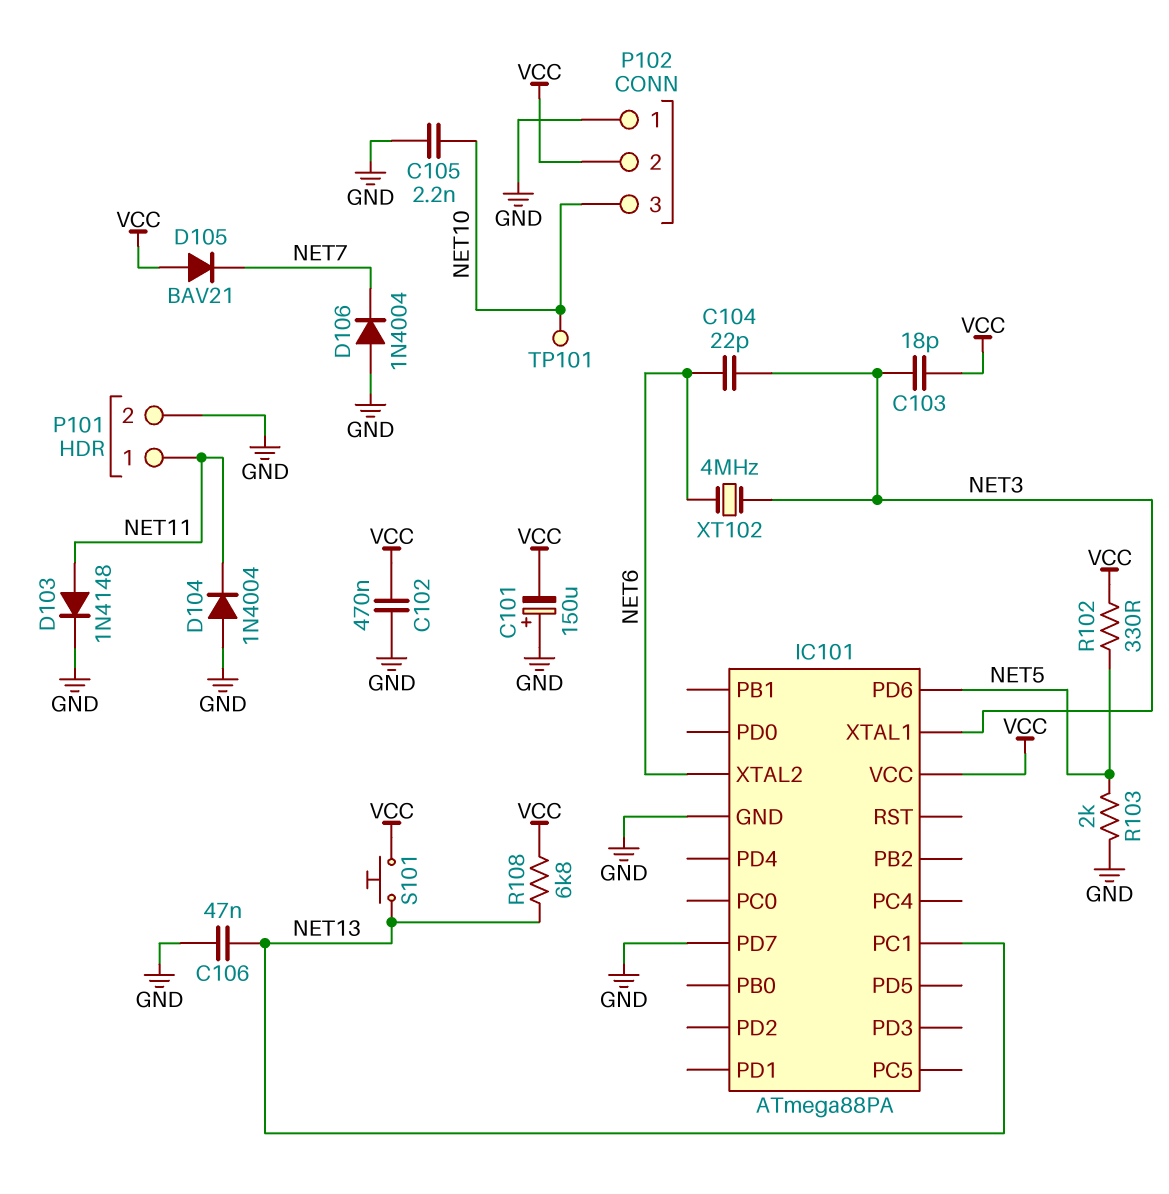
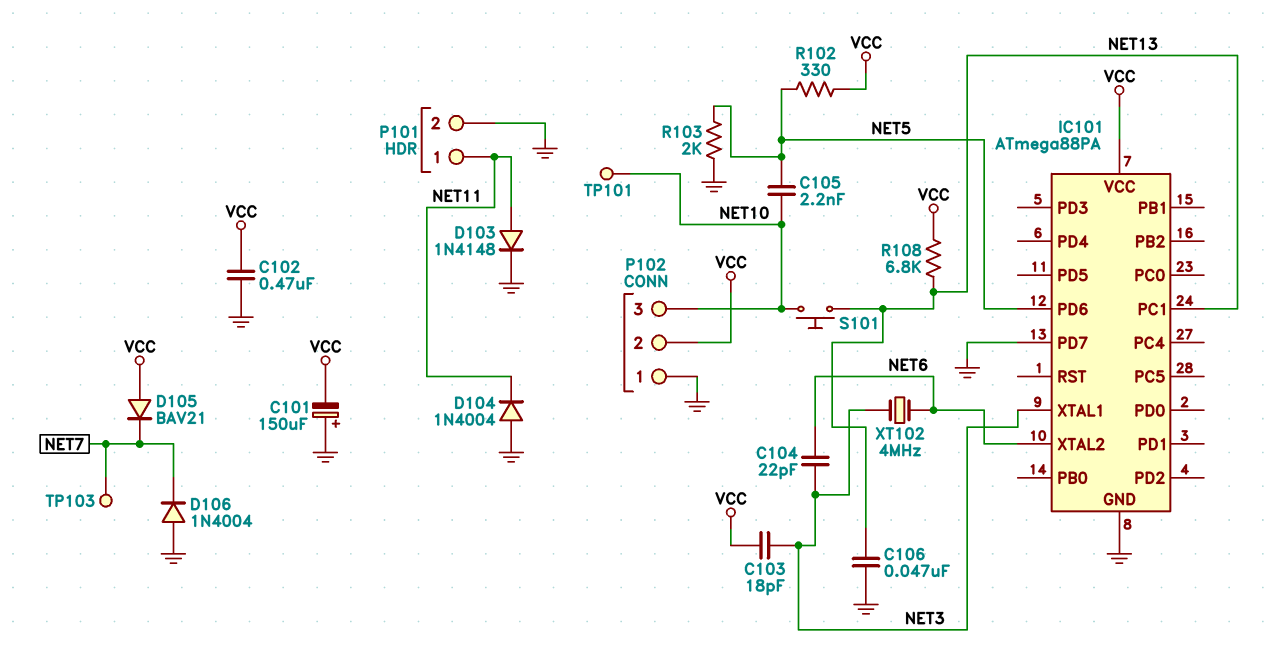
C105: 2.2nF (GND, NET10) -> 2.2nF (NET5, NET10)
S101: button (NET13, VCC) -> button (NET10, NET13)
TP103: none -> test point (NET7)

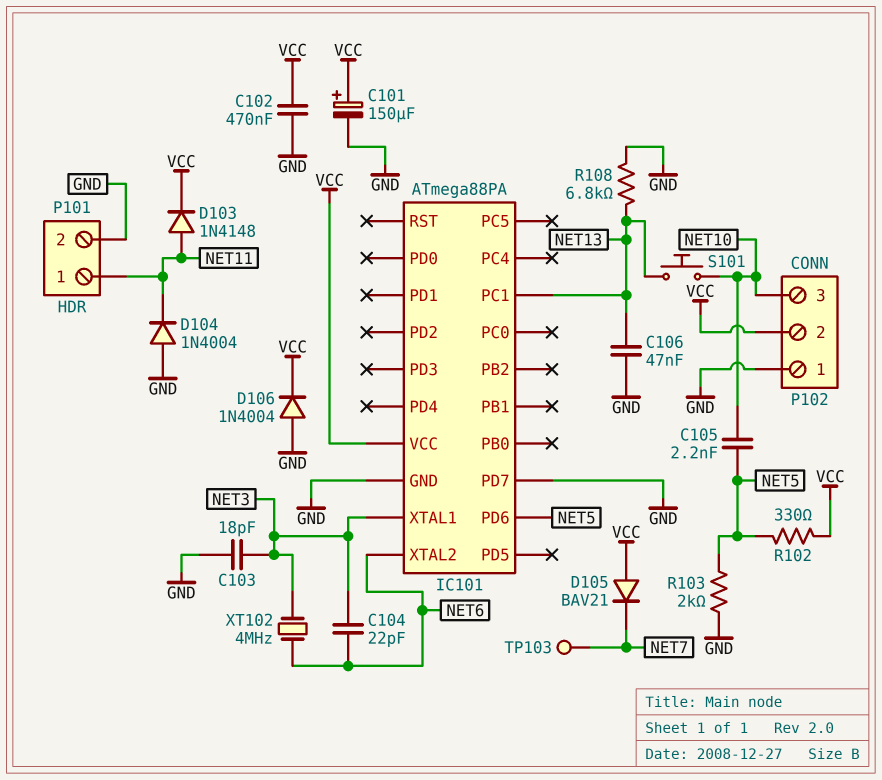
C101: 150uF (plus GND, minus VCC) -> 150uF (plus VCC, minus GND)
C103: 18pF (NET3, VCC) -> 18pF (GND, NET3)
D103: diode 1N4148 (A NET11, K GND) -> diode 1N4148 (A NET11, K VCC)
D106: diode 1N4004 (A GND, K NET7) -> diode 1N4004 (A GND, K VCC)
R108: 6.8k (NET13, VCC) -> 6.8k (GND, NET13)
TP101: test point (NET10) -> none

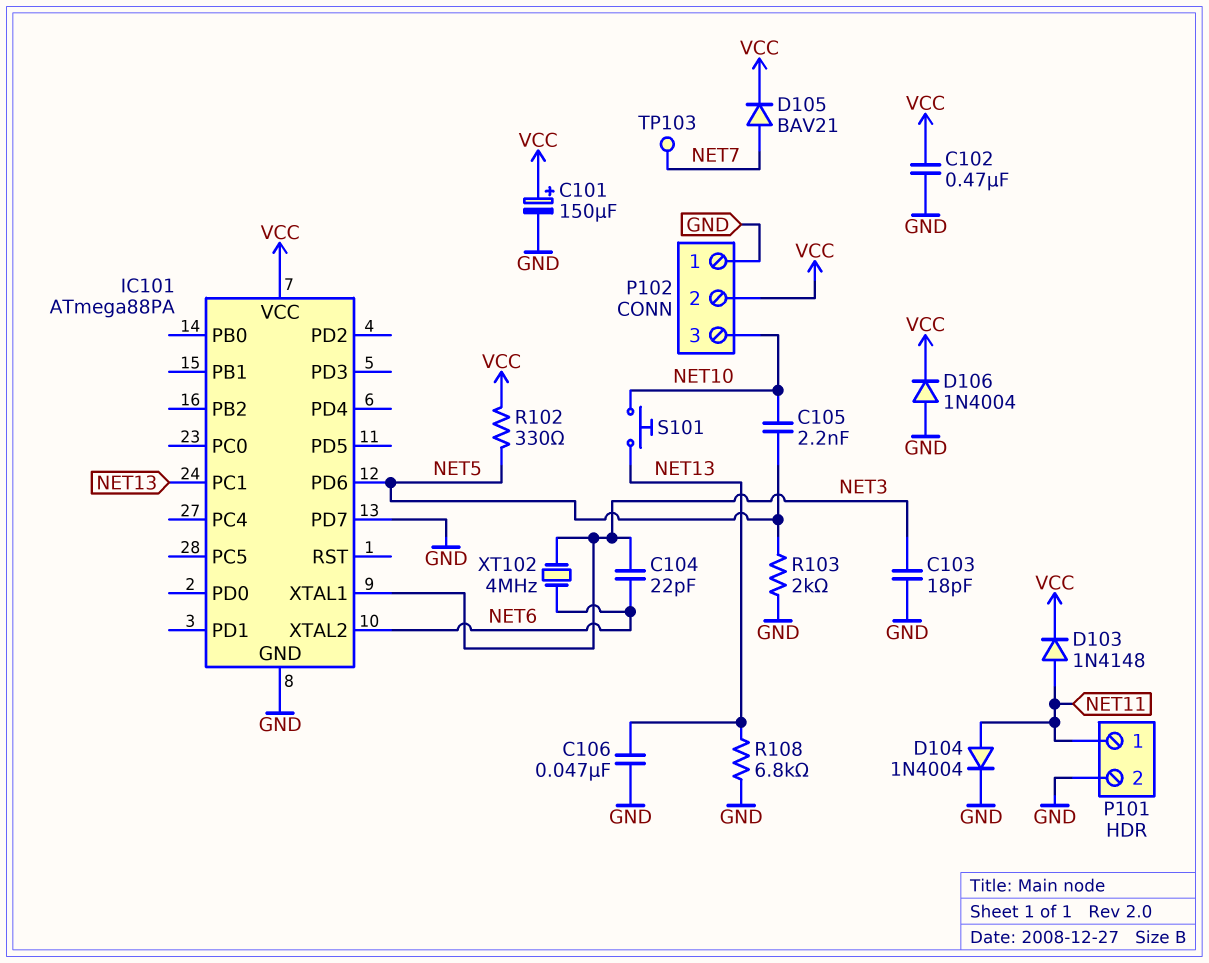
D104: diode 1N4004 (A GND, K NET11) -> diode 1N4004 (A NET11, K GND)
D105: diode BAV21 (A VCC, K NET7) -> diode BAV21 (A NET7, K VCC)

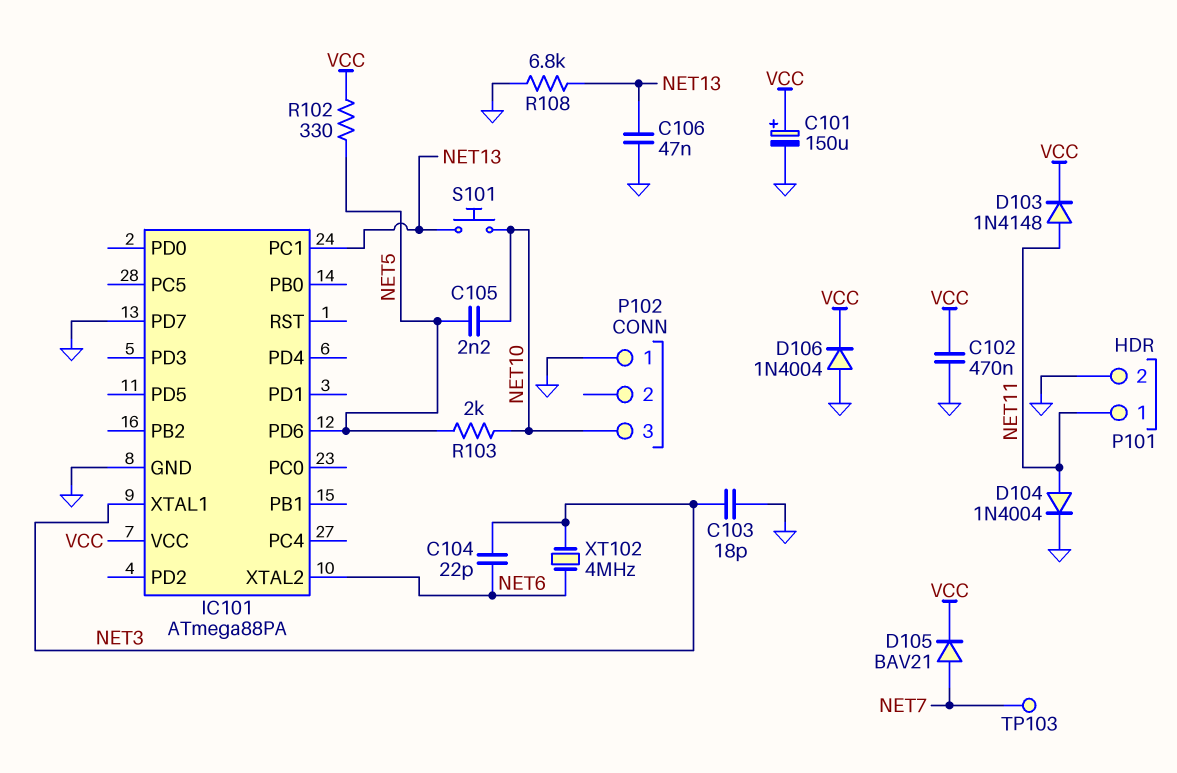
P102 pin 2: VCC -> none
R103: 2k (GND, NET5) -> 2k (NET5, NET10)

